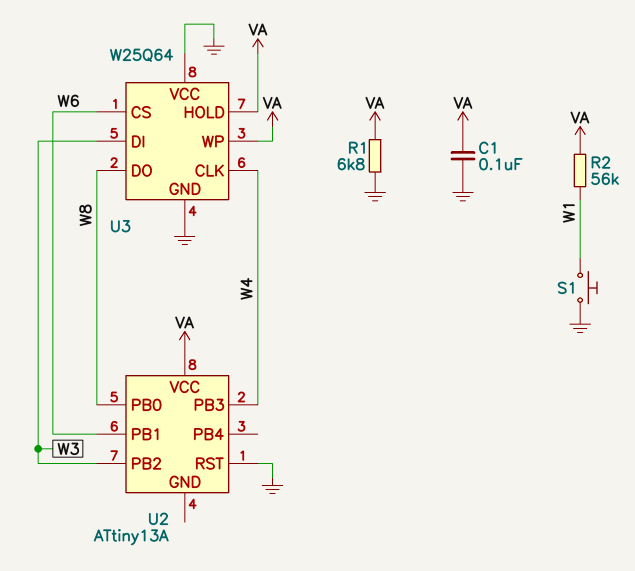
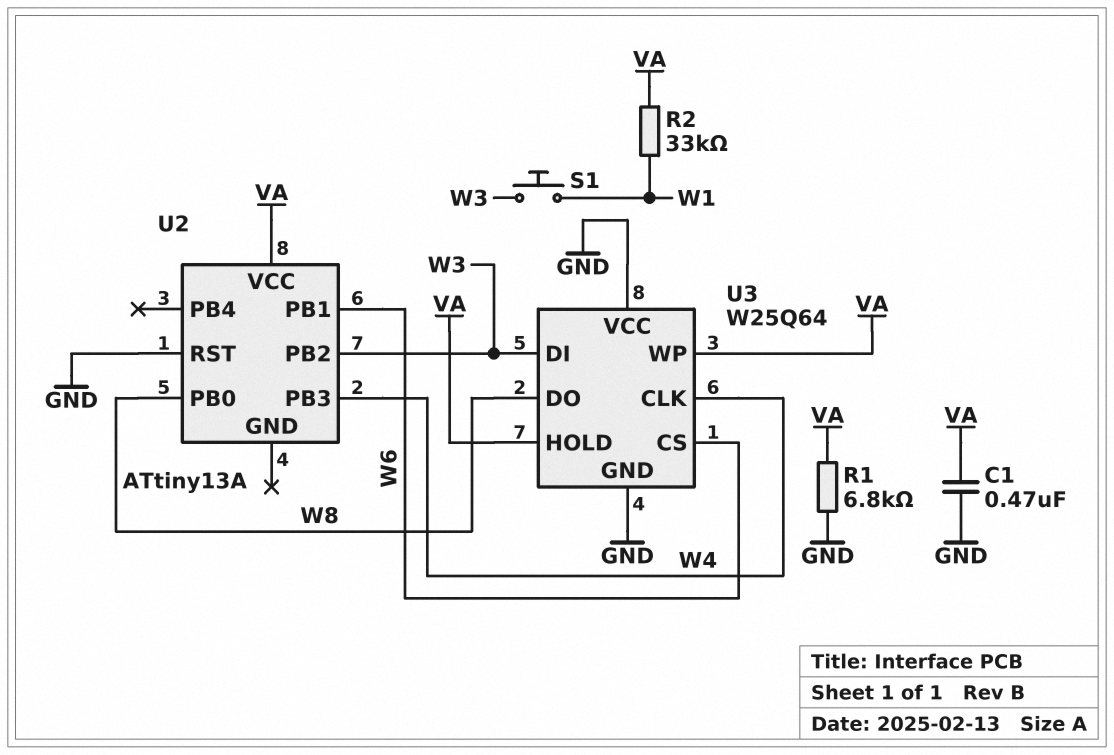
C1: 100nF (GND, VA) -> 470nF (GND, VA)
R2: 56k (VA, W1) -> 33k (VA, W1)
S1: button (GND, W1) -> button (W1, W3)

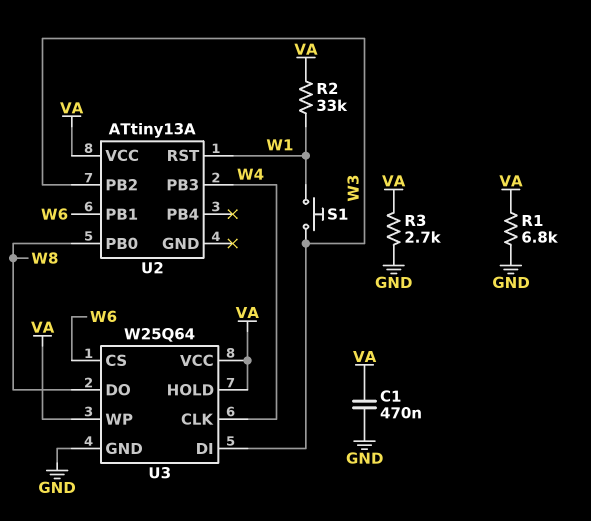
R3: none -> 2.7k (GND, VA)
U2 pin RST: GND -> W1
U3 pin VCC: GND -> VA

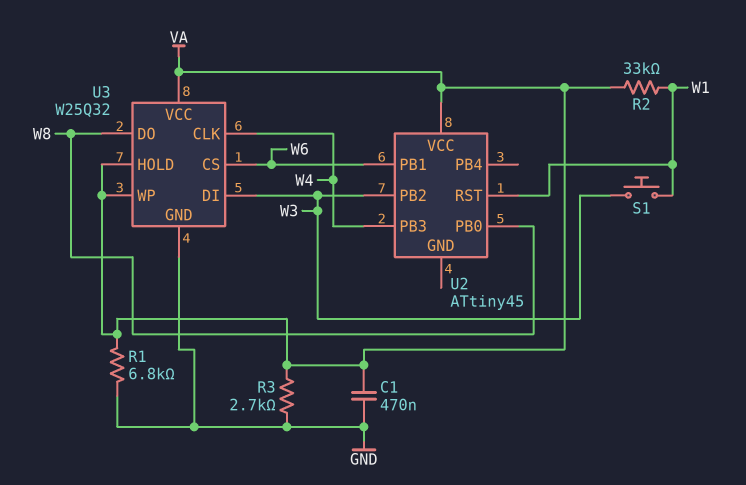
U2: ATtiny13A -> ATtiny45
U3: W25Q64 -> W25Q32

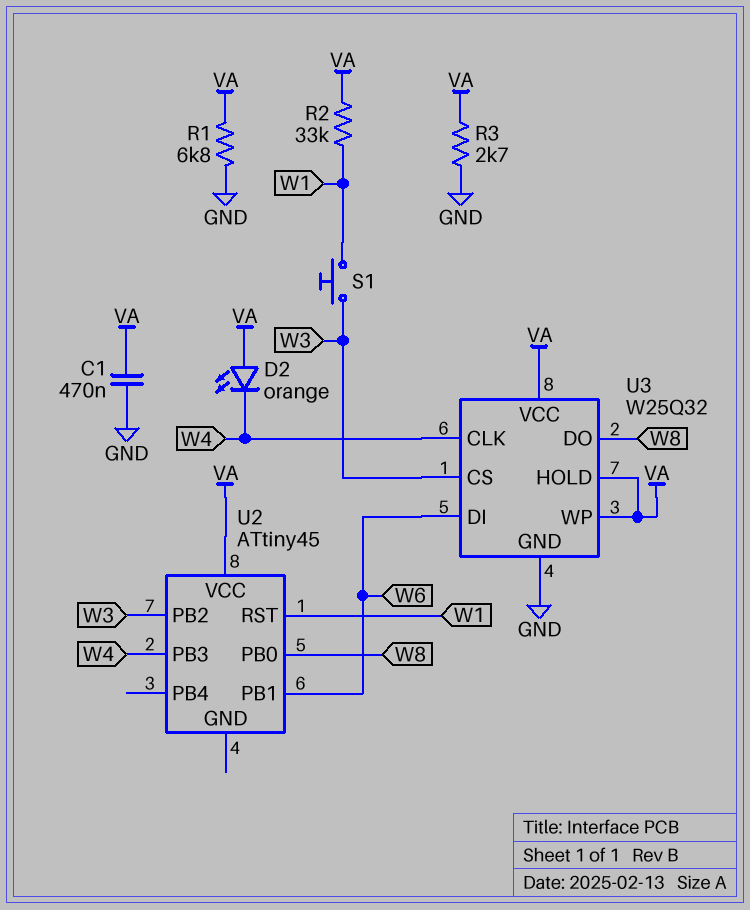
D2: none -> LED orange (A VA, K W4)
U3 pin CS: W6 -> W3
U3 pin DI: W3 -> W6

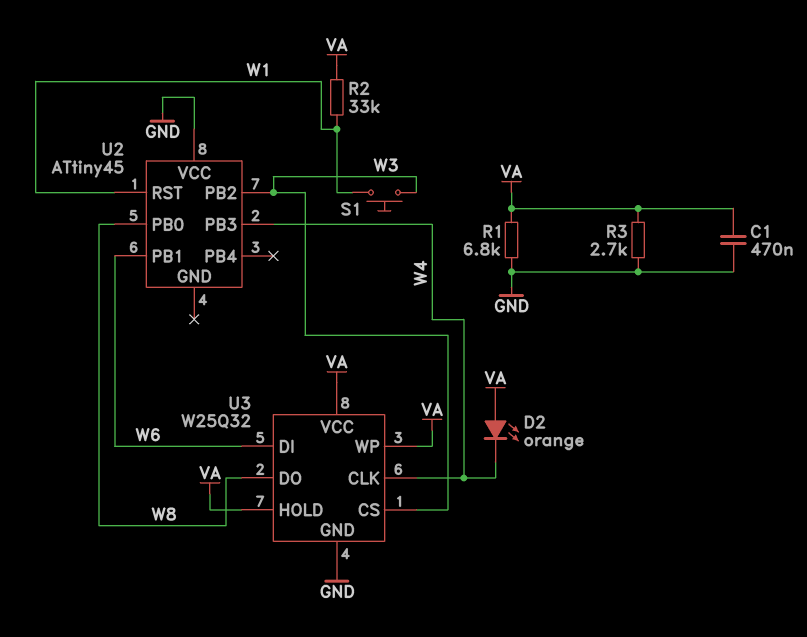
U2 pin VCC: VA -> GND

